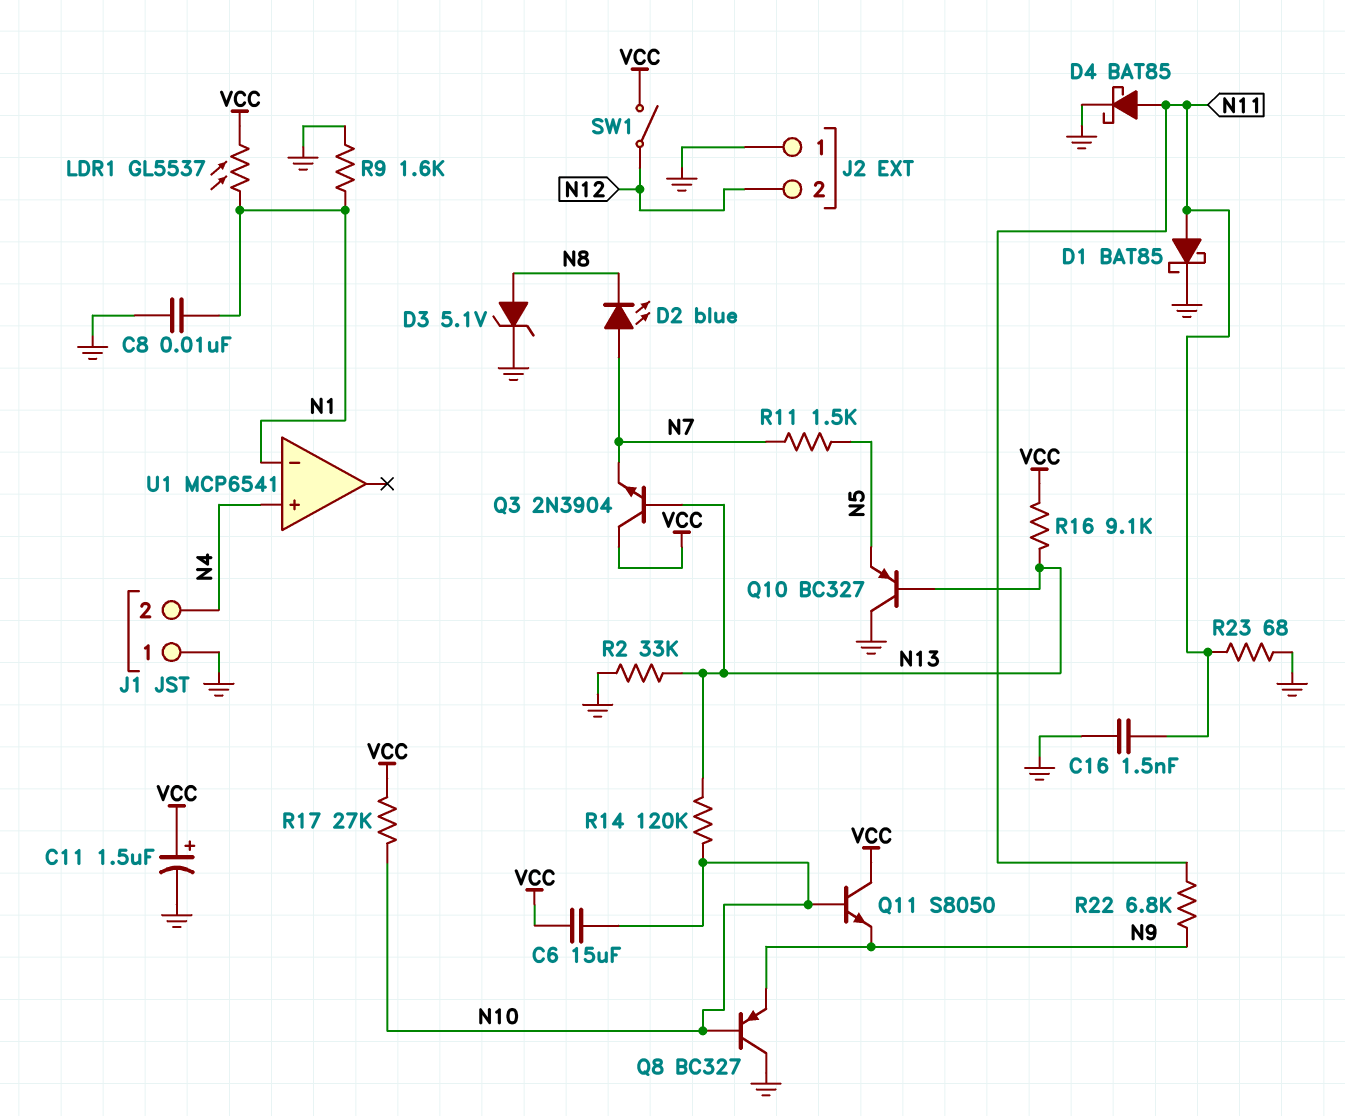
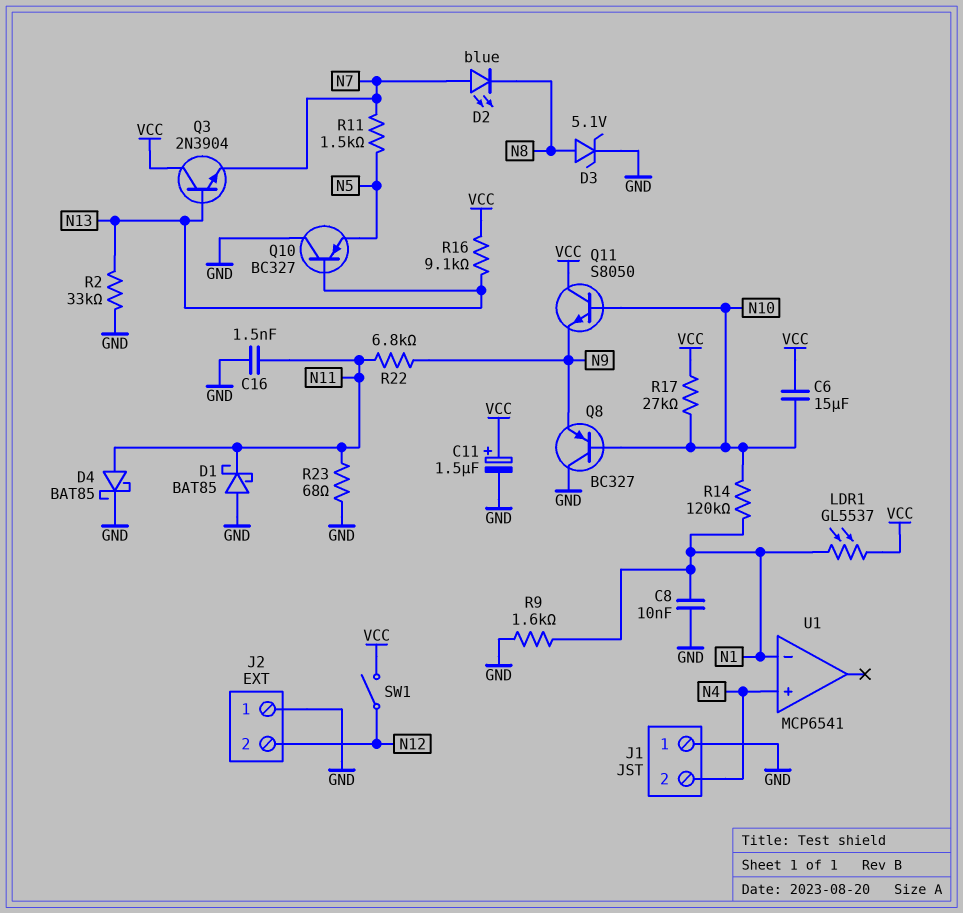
D1: schottky BAT85 (A N11, K GND) -> schottky BAT85 (A GND, K N11)
R14: 120k (N10, N13) -> 120k (N1, N10)

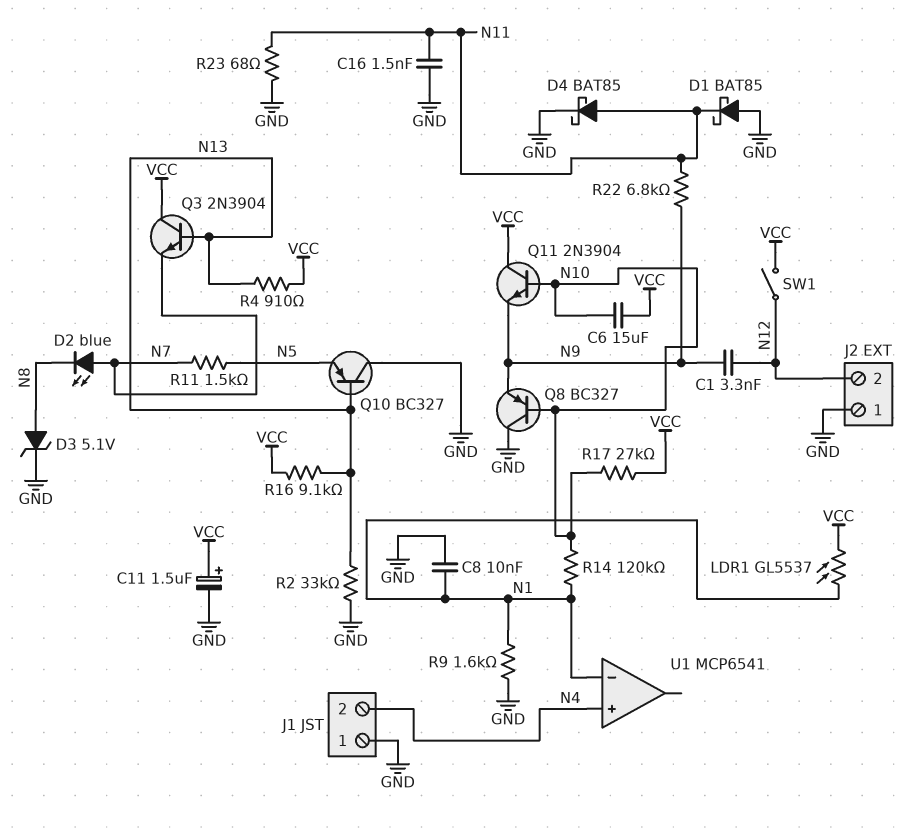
C1: none -> 3.3nF (N9, N12)
Q11: NPN S8050 (B N10, C VCC, E N9) -> NPN 2N3904 (B N10, C VCC, E N9)
R4: none -> 910 (N13, VCC)

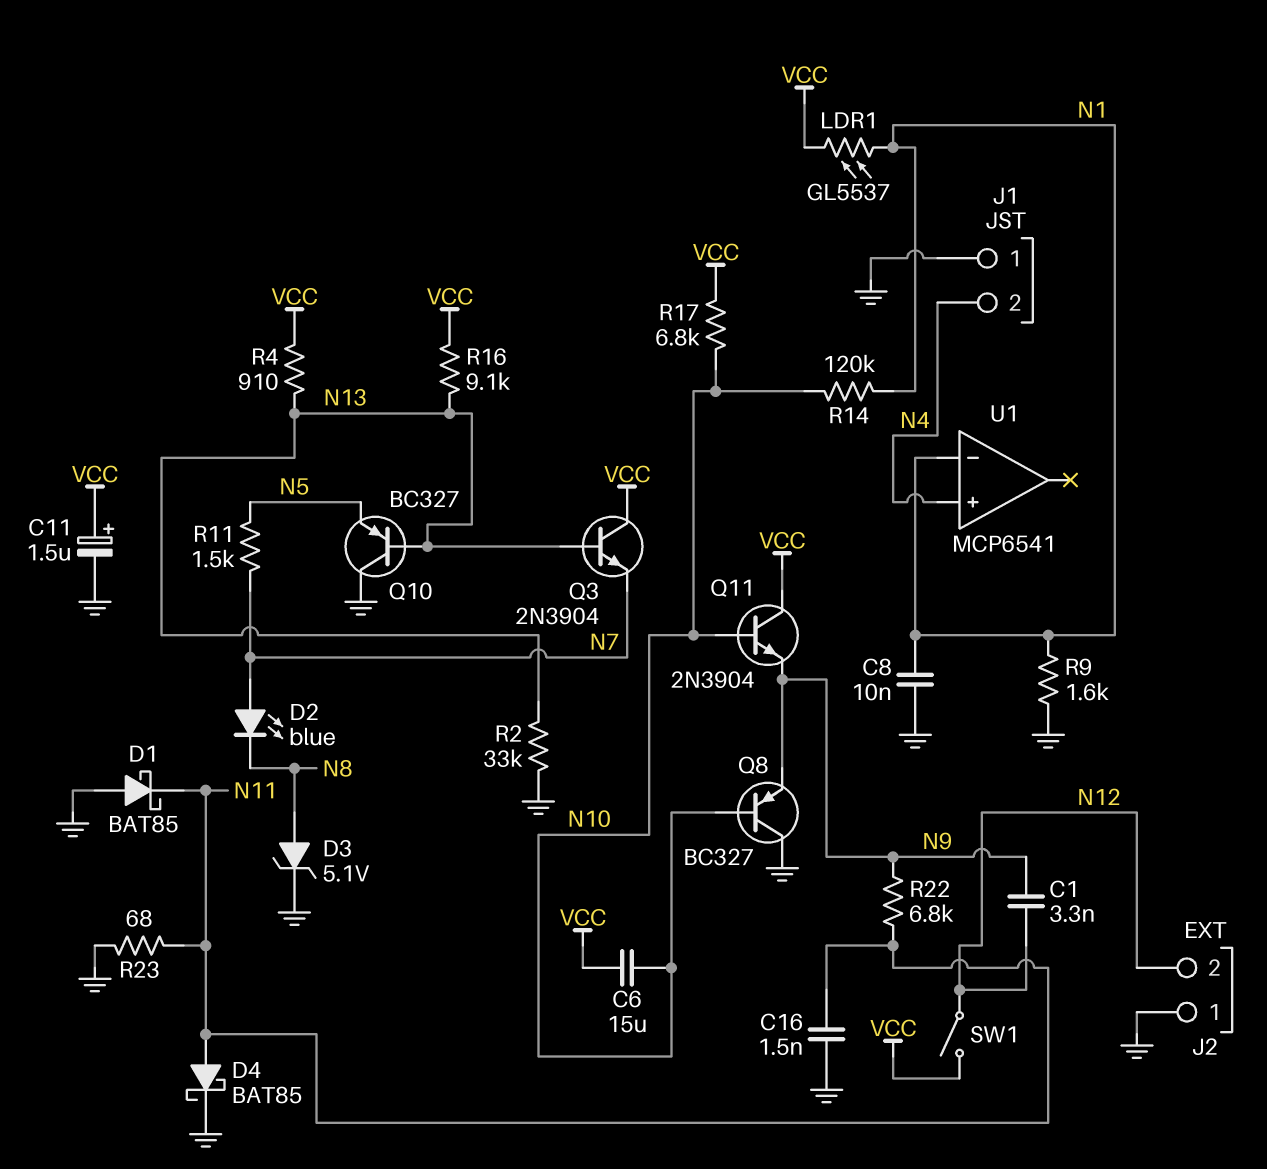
R17: 27k (N10, VCC) -> 6.8k (N10, VCC)

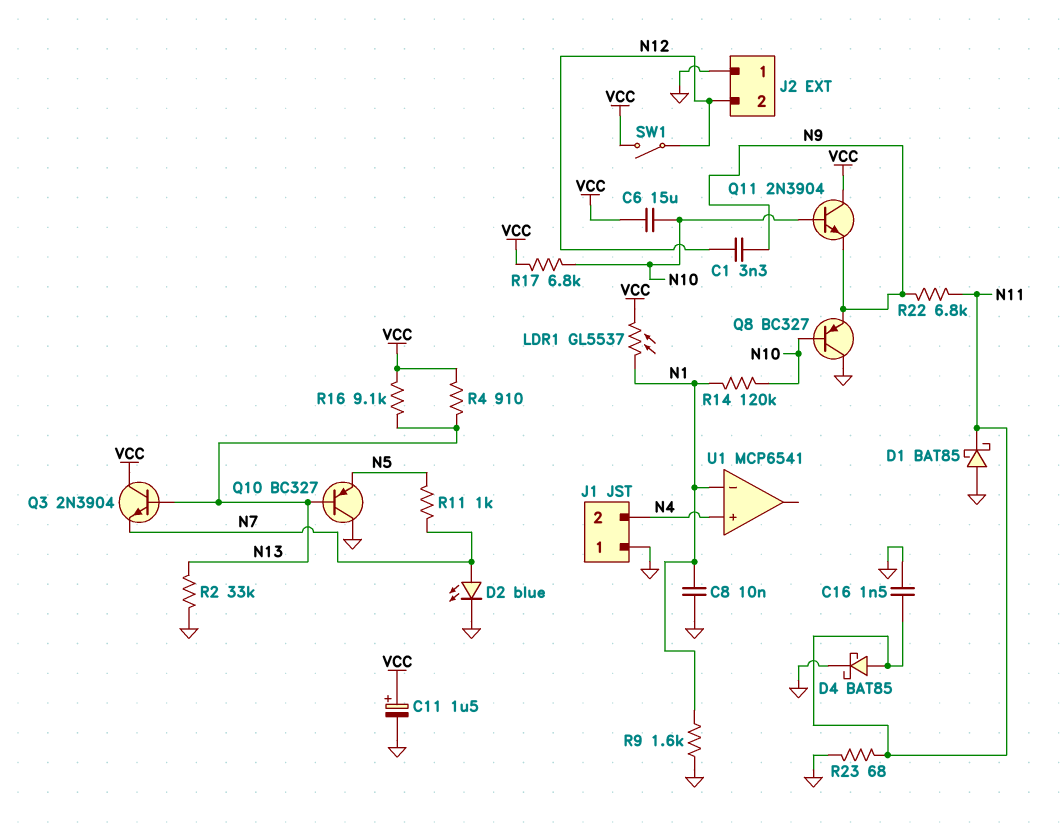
D2: LED blue (A N7, K N8) -> LED blue (A N7, K GND)
D3: zener 5.1V (A N8, K GND) -> none
R11: 1.5k (N5, N7) -> 1k (N5, N7)

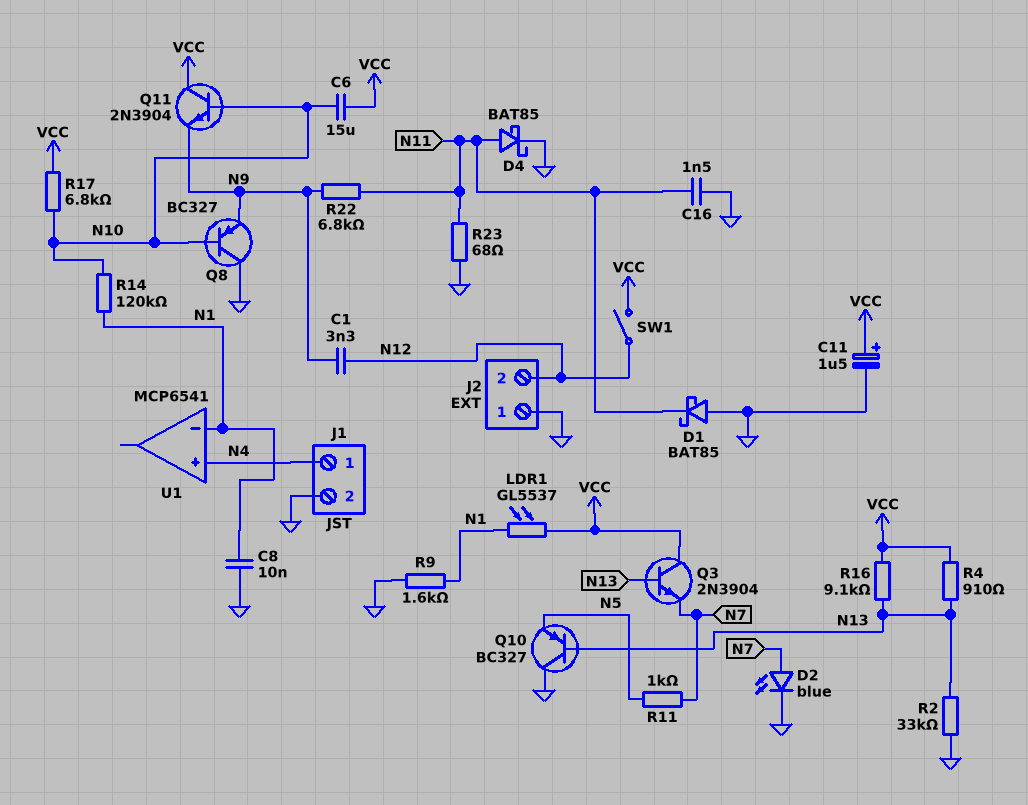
J1 pin 1: GND -> N4
J1 pin 2: N4 -> GND

